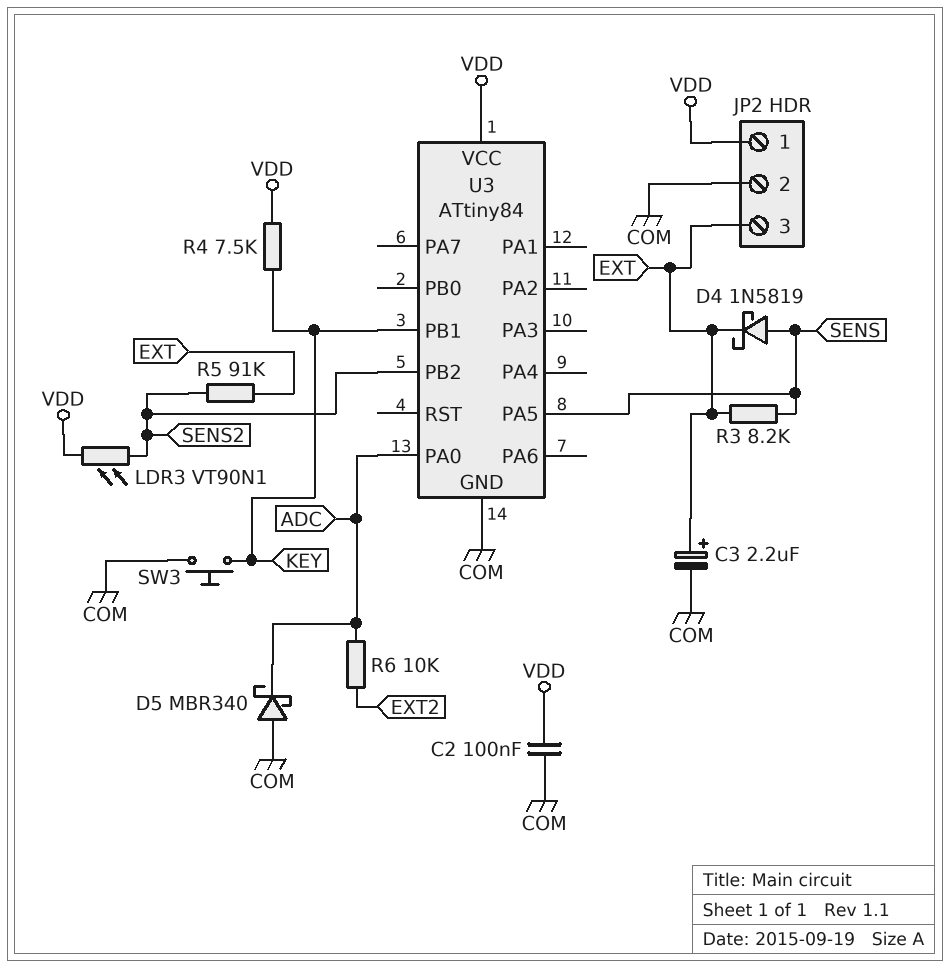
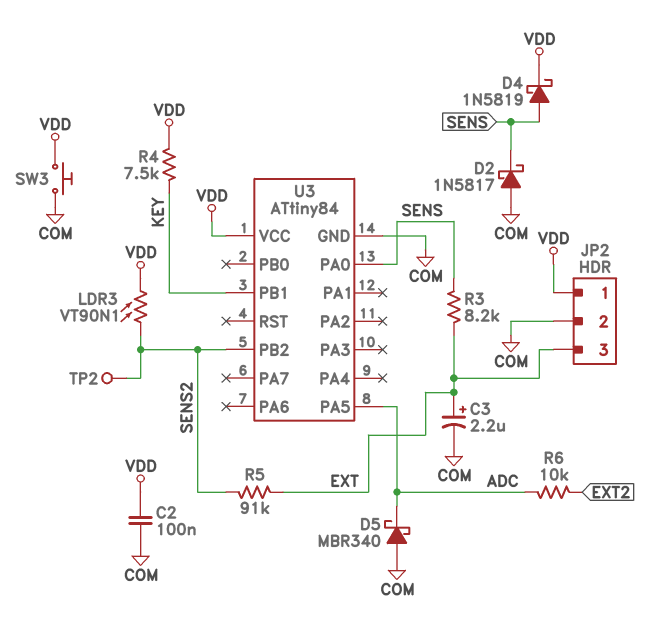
D2: none -> schottky 1N5817 (A COM, K SENS)
D4: schottky 1N5819 (A SENS, K EXT) -> schottky 1N5819 (A SENS, K VDD)
SW3: button (COM, KEY) -> button (COM, VDD)
TP2: none -> test point (SENS2)
U3 pin PA0: ADC -> SENS
U3 pin PA5: SENS -> ADC

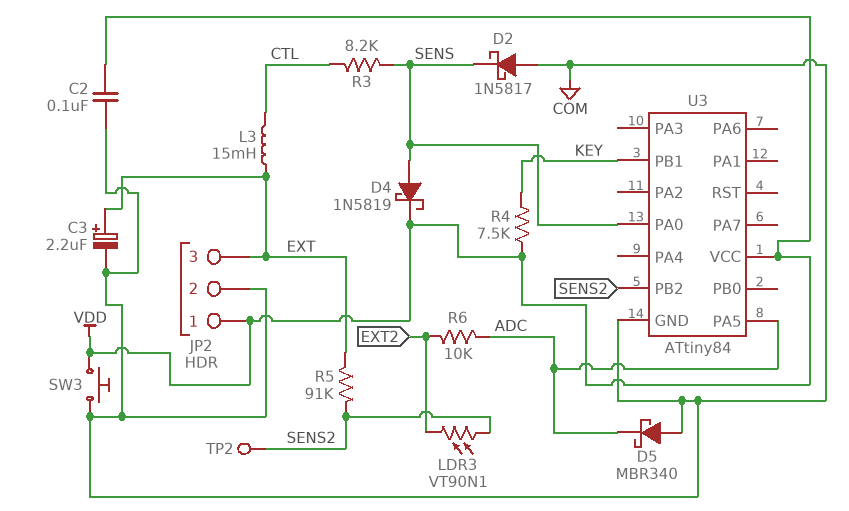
L3: none -> 15mH (CTL, EXT)
LDR3: VT90N1 (SENS2, VDD) -> VT90N1 (EXT2, SENS2)
R3: 8.2k (EXT, SENS) -> 8.2k (CTL, SENS)

